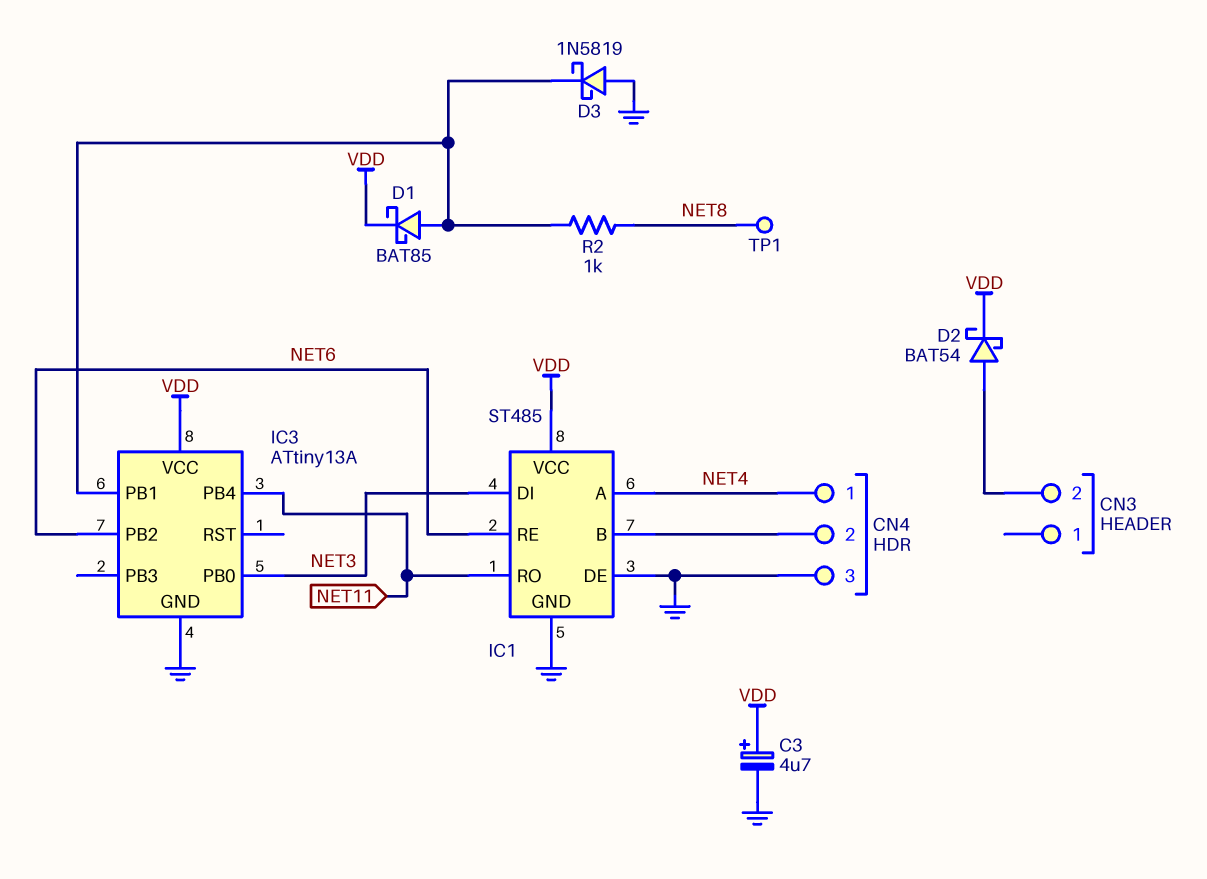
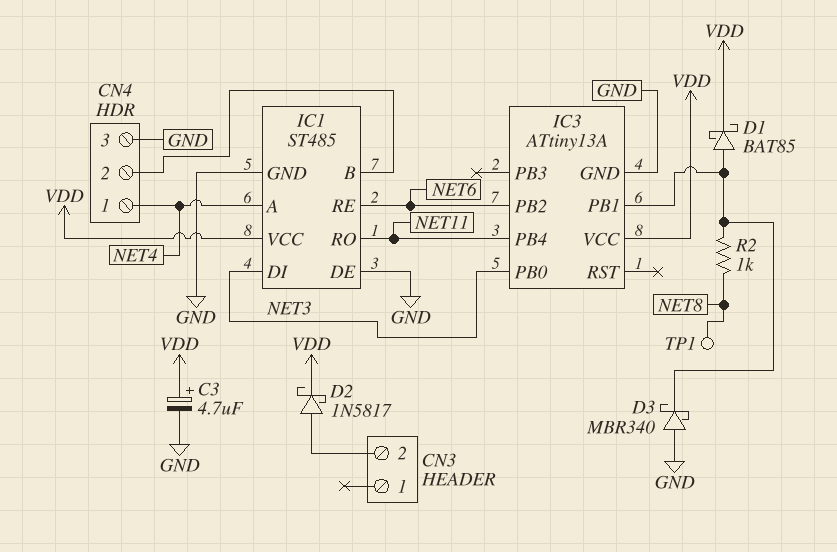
D2: schottky BAT54 (A CN3/2, K VDD) -> schottky 1N5817 (A CN3/2, K VDD)
D3: schottky 1N5819 (A GND, K IC3/PB1) -> schottky MBR340 (A GND, K IC3/PB1)

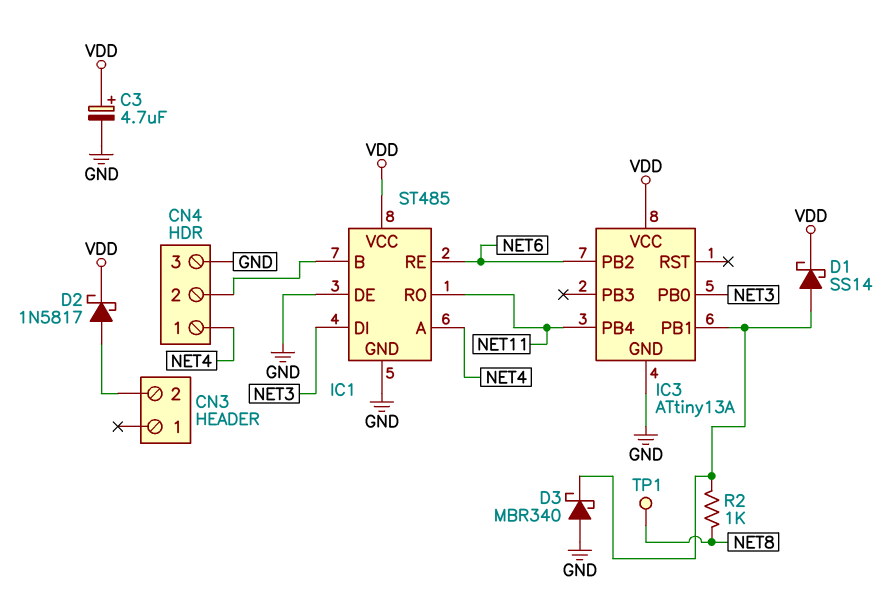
D1: schottky BAT85 (A IC3/PB1, K VDD) -> schottky SS14 (A IC3/PB1, K VDD)

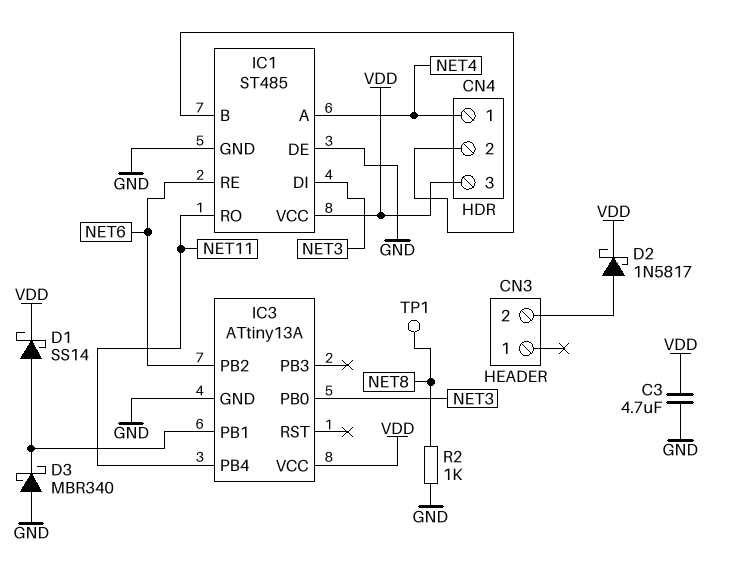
C3: 4.7uF (plus VDD, minus GND) -> 4.7uF (GND, VDD)
CN4 pin 3: GND -> VDD
R2: 1k (IC3/PB1, NET8) -> 1k (GND, NET8)

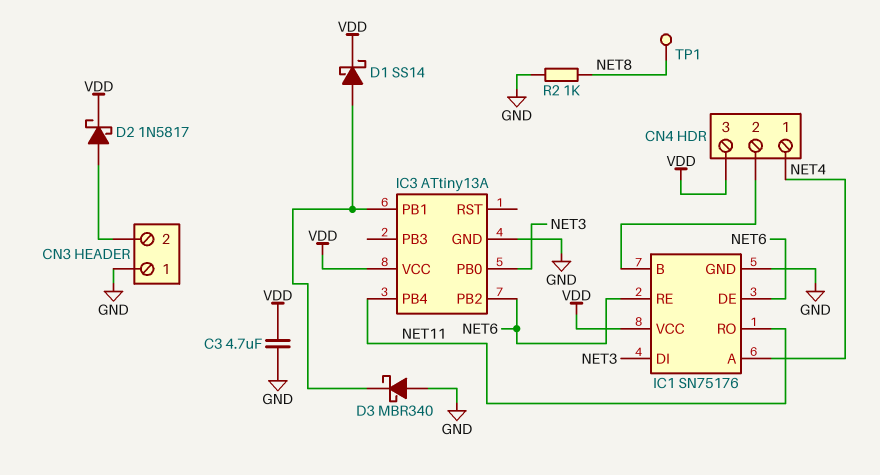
CN3 pin 1: none -> GND
IC1: ST485 -> SN75176
IC1 pin DE: GND -> NET6

